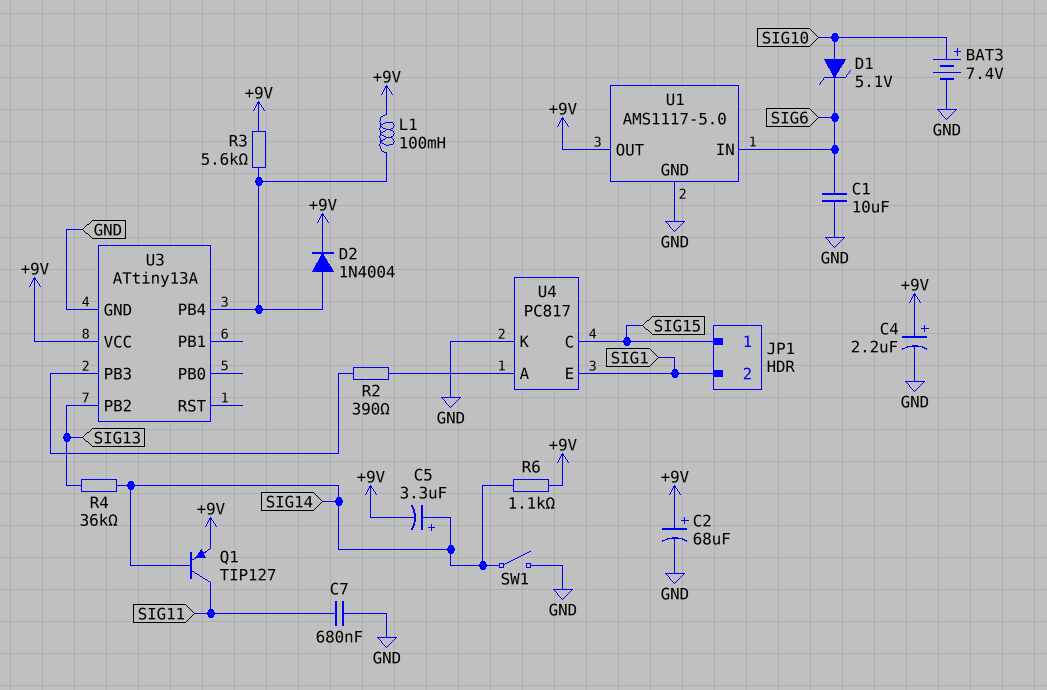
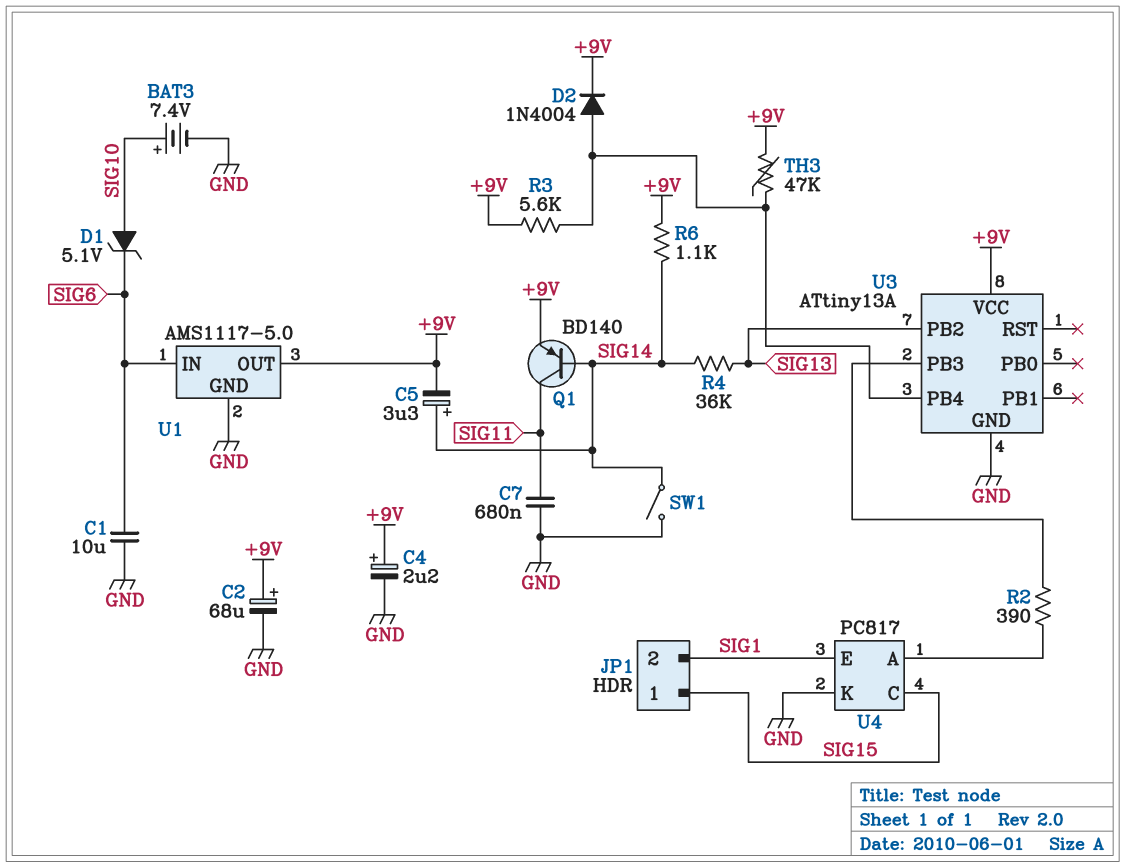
L1: 100mH (+9V, U3/PB4) -> none
Q1: PNP TIP127 (B SIG14, C SIG11, E +9V) -> PNP BD140 (B SIG14, C SIG11, E +9V)
TH3: none -> 47k (+9V, U3/PB4)

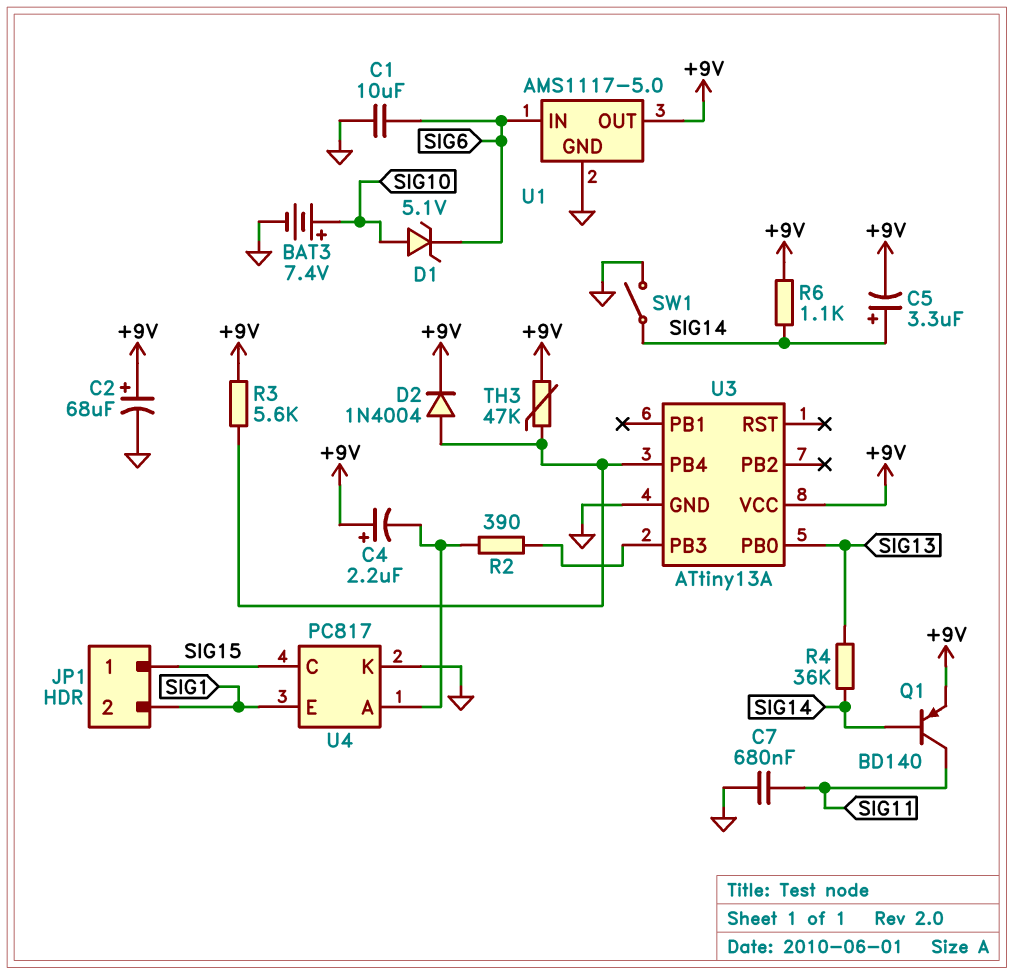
C4: 2.2uF (plus +9V, minus GND) -> 2.2uF (plus +9V, minus U4/A)
U3 pin PB0: none -> SIG13
U3 pin PB2: SIG13 -> none

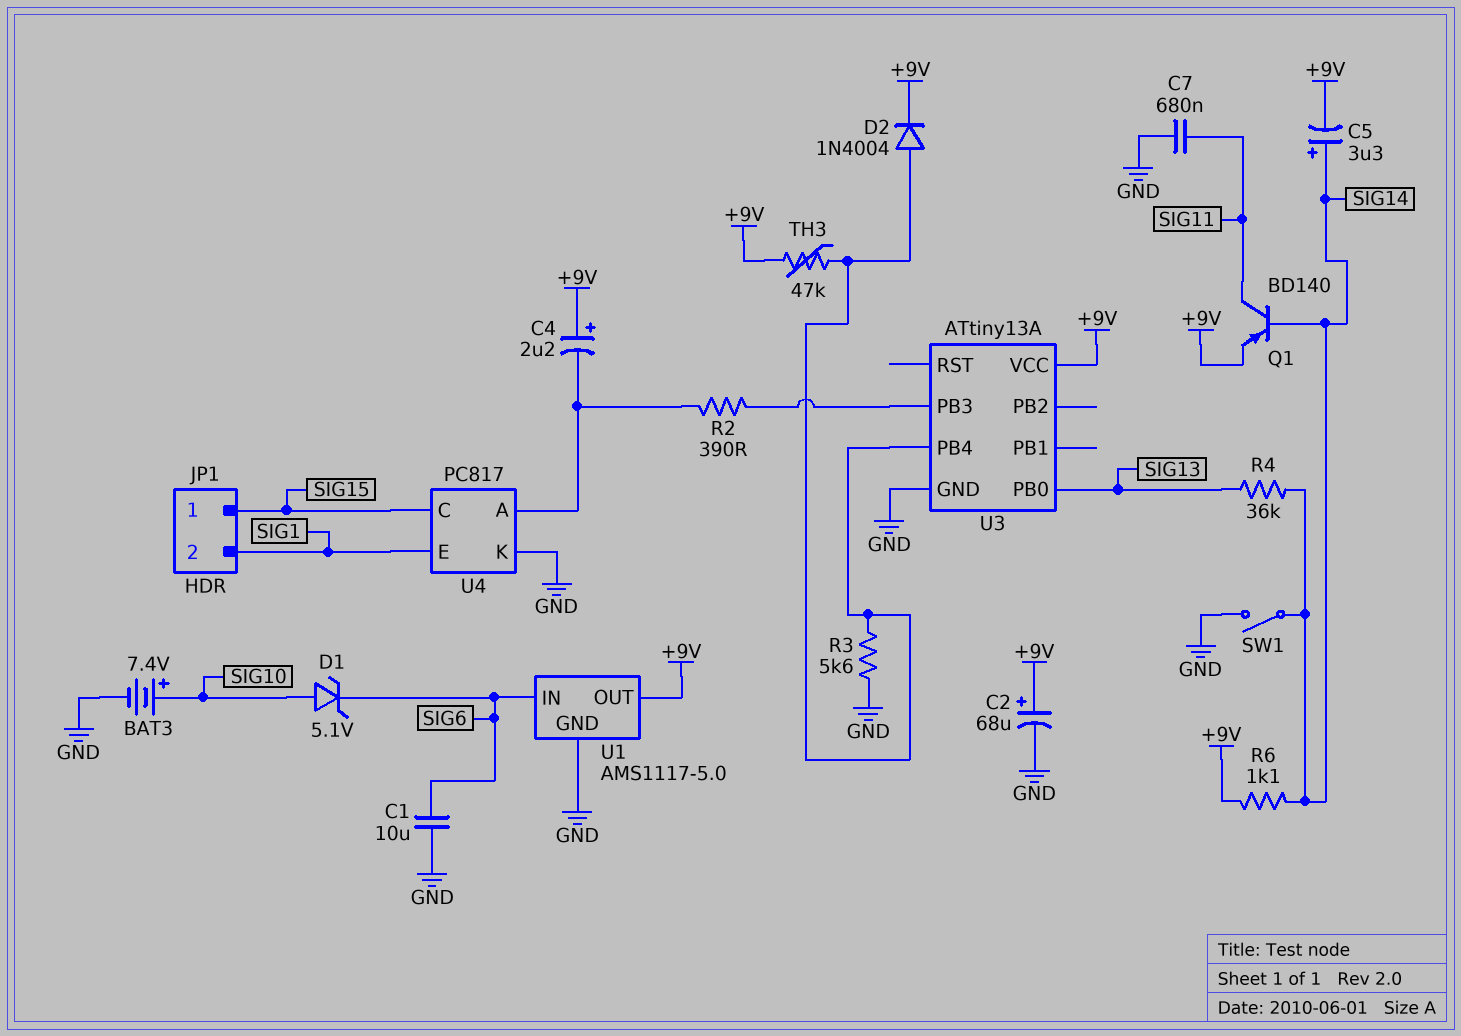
R3: 5.6k (+9V, U3/PB4) -> 5.6k (GND, U3/PB4)

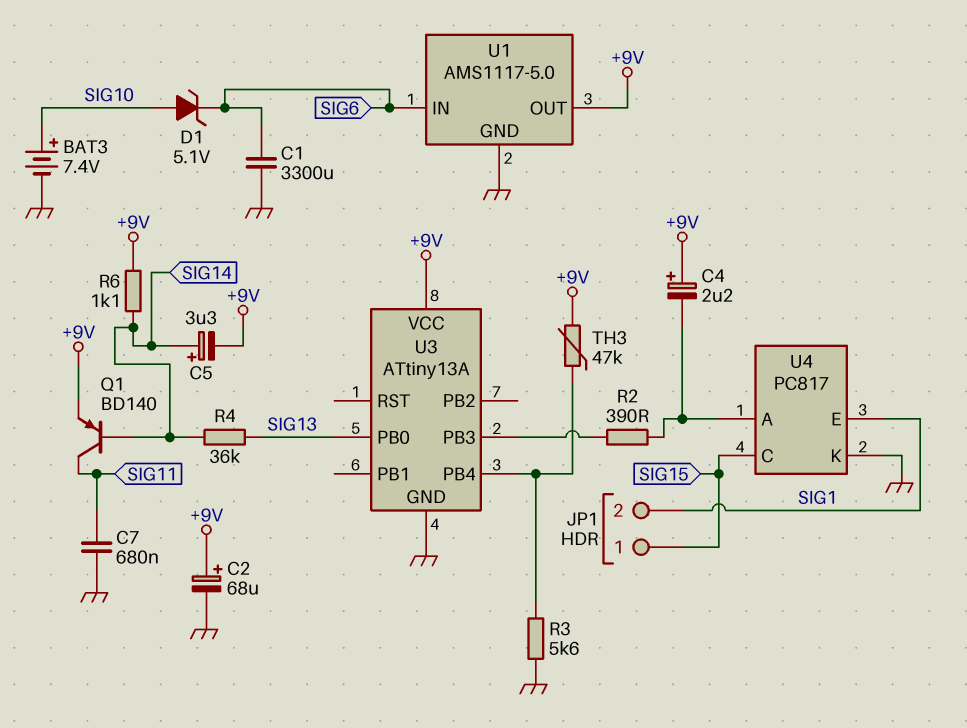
C1: 10uF (GND, SIG6) -> 3300uF (GND, SIG6)
D2: diode 1N4004 (A U3/PB4, K +9V) -> none
SW1: switch (GND, SIG14) -> none

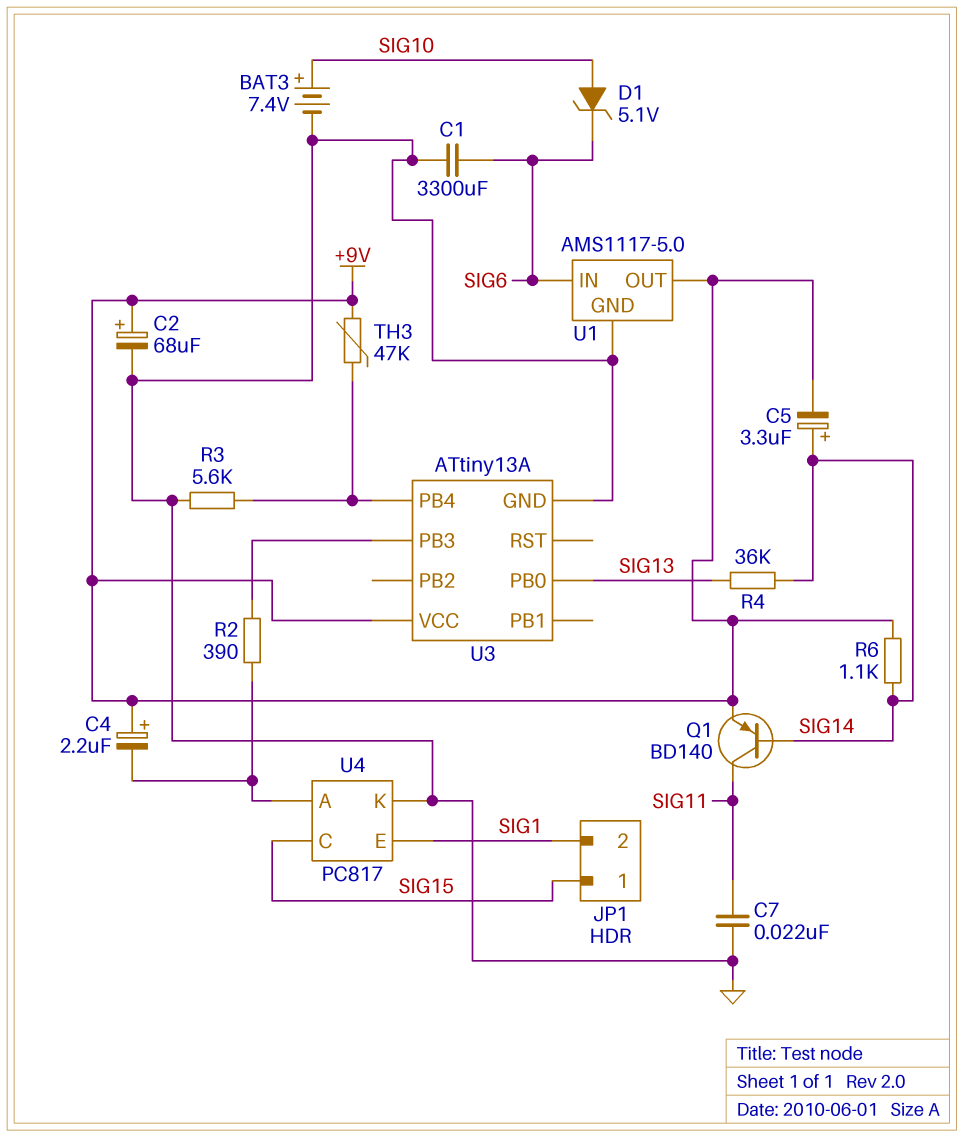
C7: 680nF (GND, SIG11) -> 22nF (GND, SIG11)

